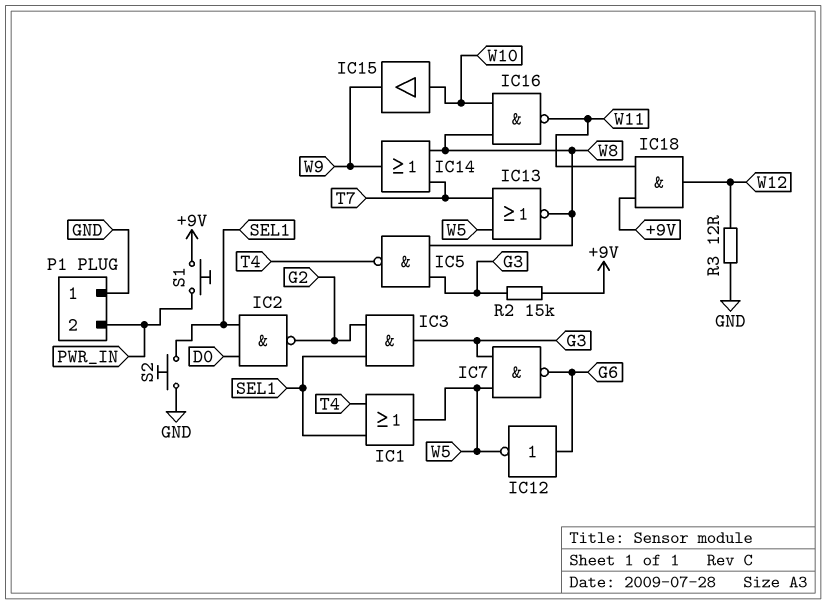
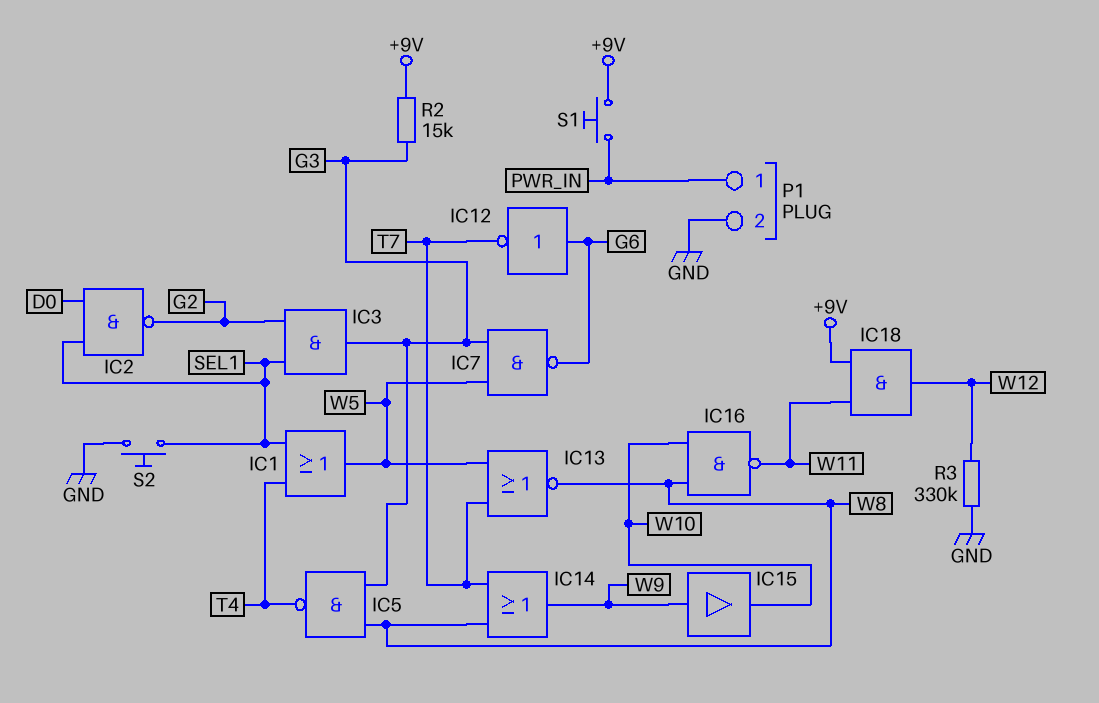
IC12: NOT (in G6, out W5) -> NOT (in G6, out T7)
IC15: buffer (in W10, out W9) -> buffer (in W9, out W10)
P1 pin 1: GND -> PWR_IN
P1 pin 2: PWR_IN -> GND
R3: 12 (GND, W12) -> 330k (GND, W12)

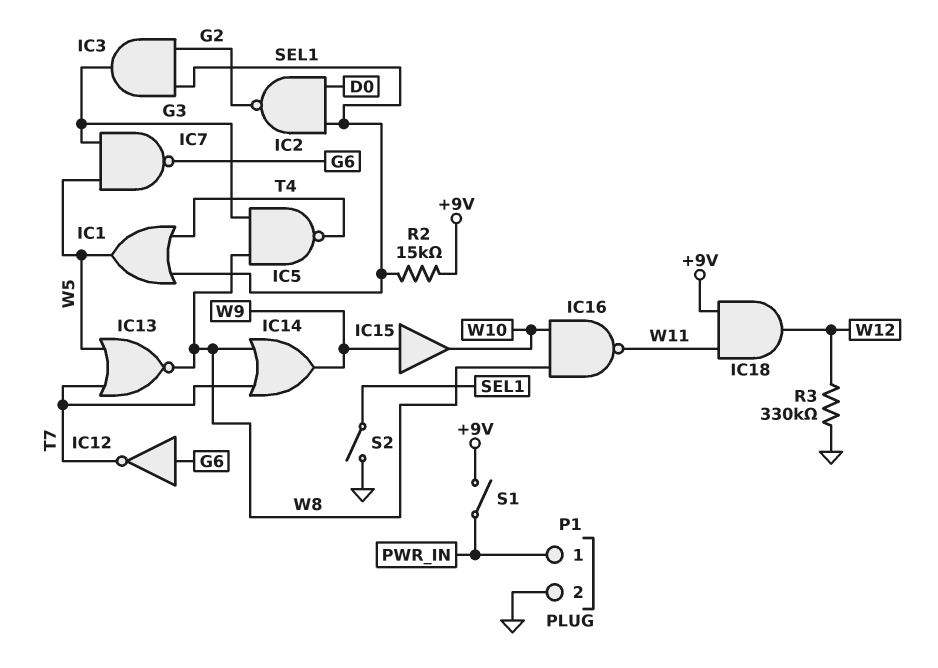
R2: 15k (+9V, G3) -> 15k (+9V, SEL1)
S1: button (+9V, PWR_IN) -> switch (+9V, PWR_IN)
S2: button (GND, SEL1) -> switch (GND, SEL1)

